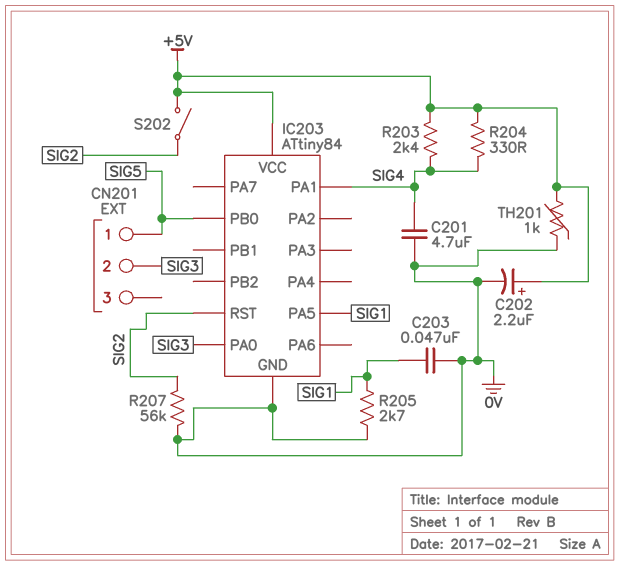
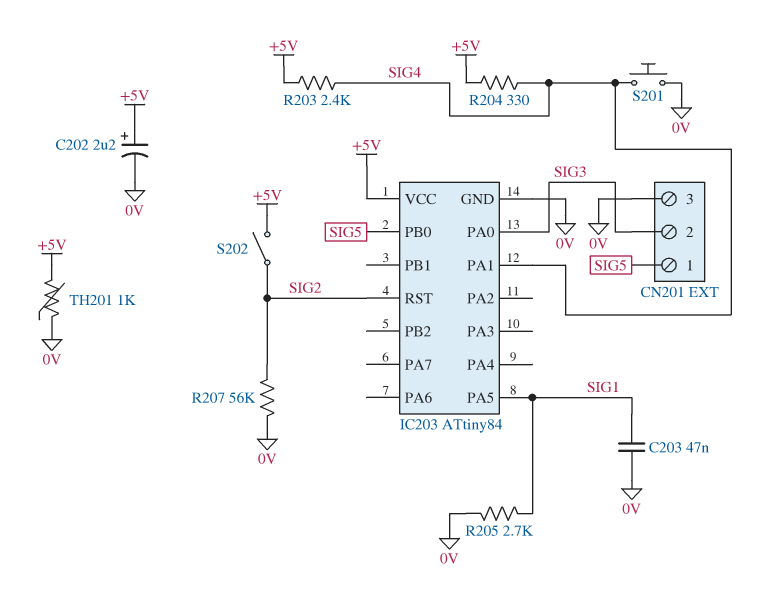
C201: 4.7uF (0V, SIG4) -> none
CN201 pin 3: none -> 0V
S201: none -> button (0V, SIG4)

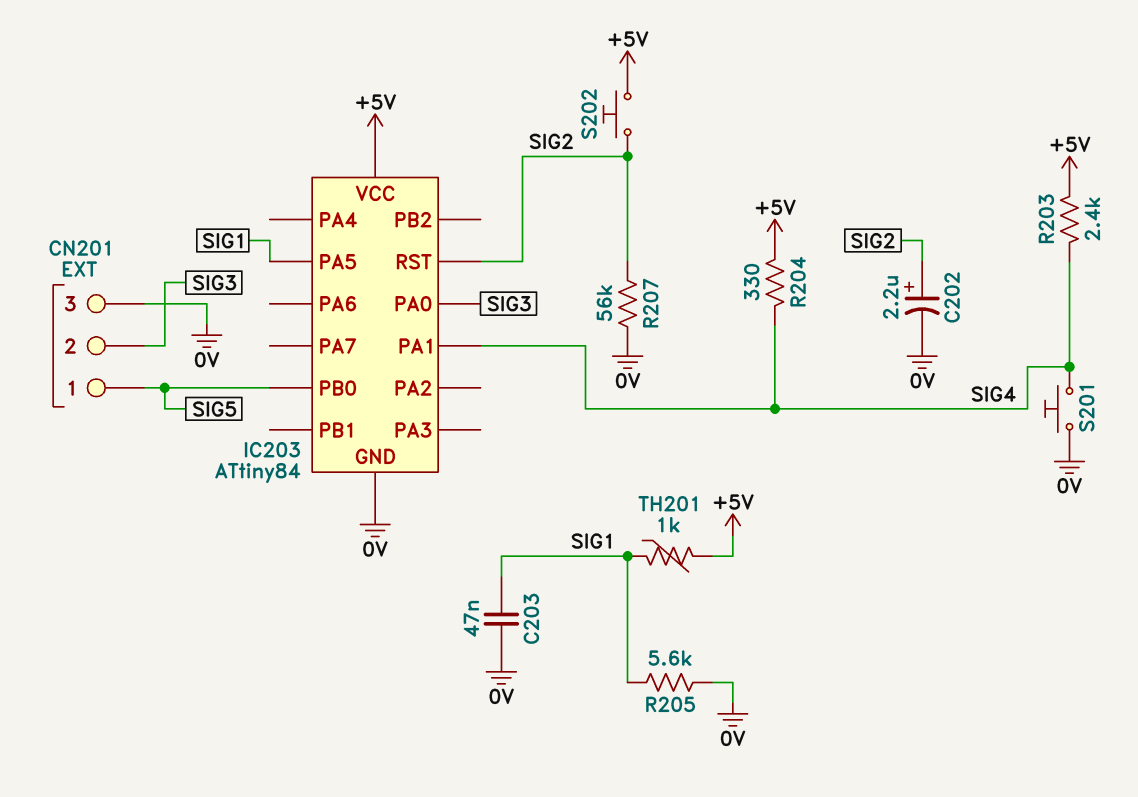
C202: 2.2uF (plus +5V, minus 0V) -> 2.2uF (plus SIG2, minus 0V)
R205: 2.7k (0V, SIG1) -> 5.6k (0V, SIG1)
S202: switch (+5V, SIG2) -> button (+5V, SIG2)
TH201: 1k (+5V, 0V) -> 1k (+5V, SIG1)

